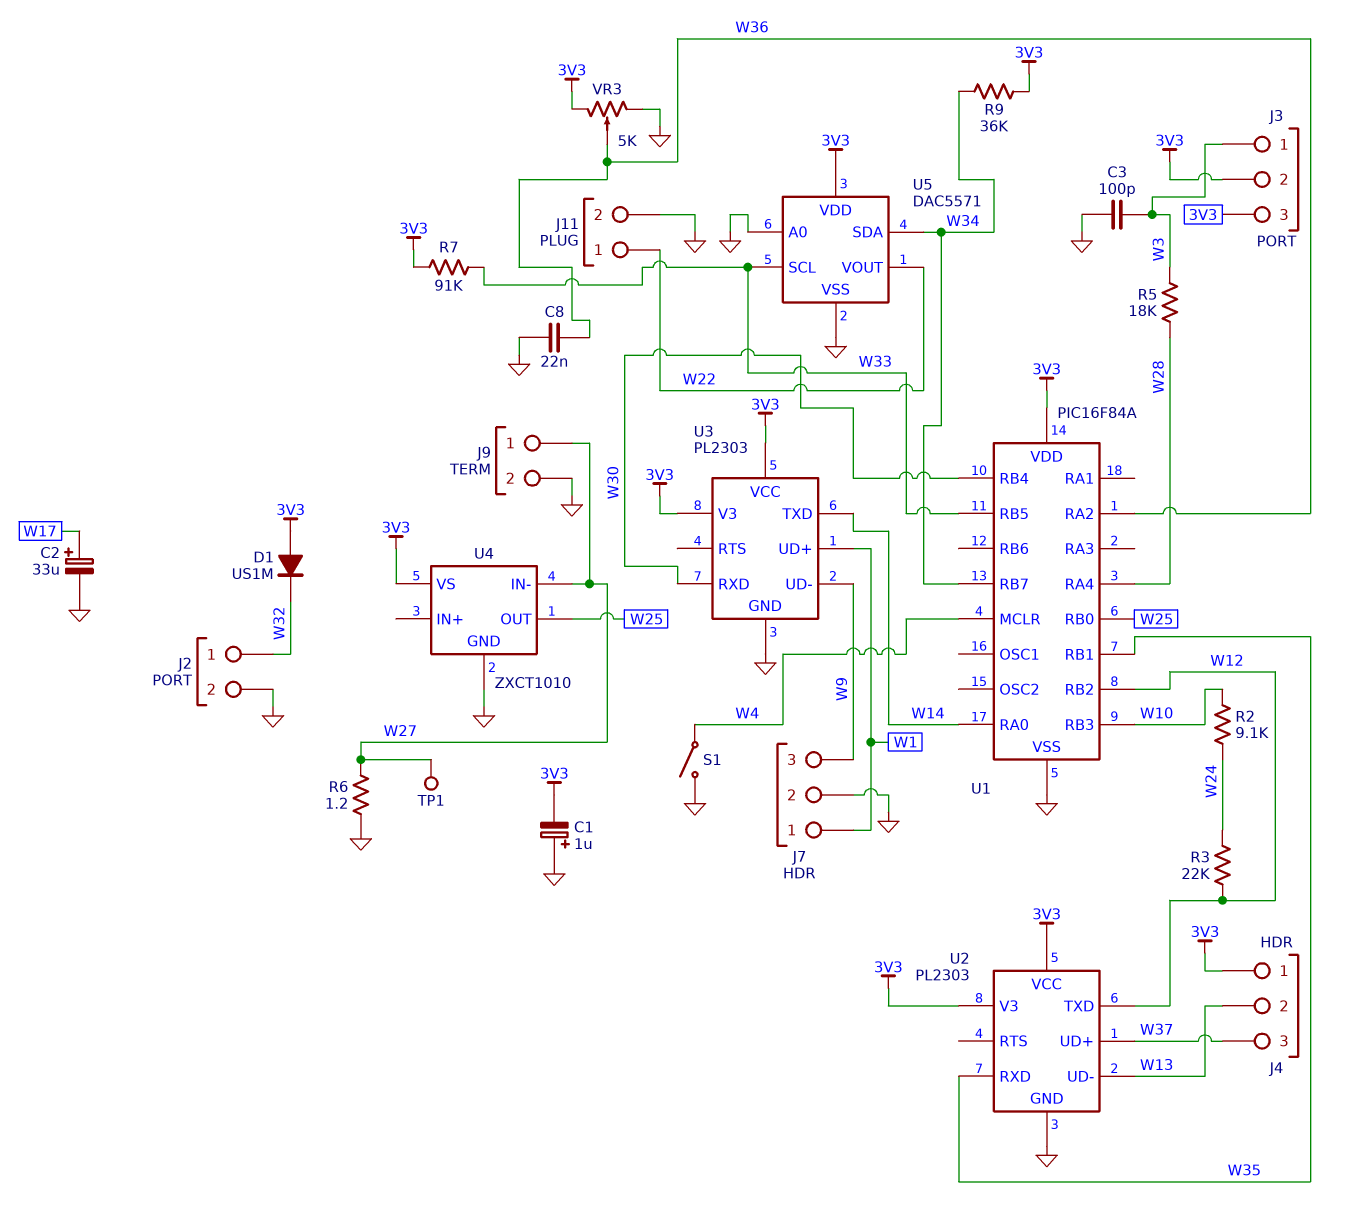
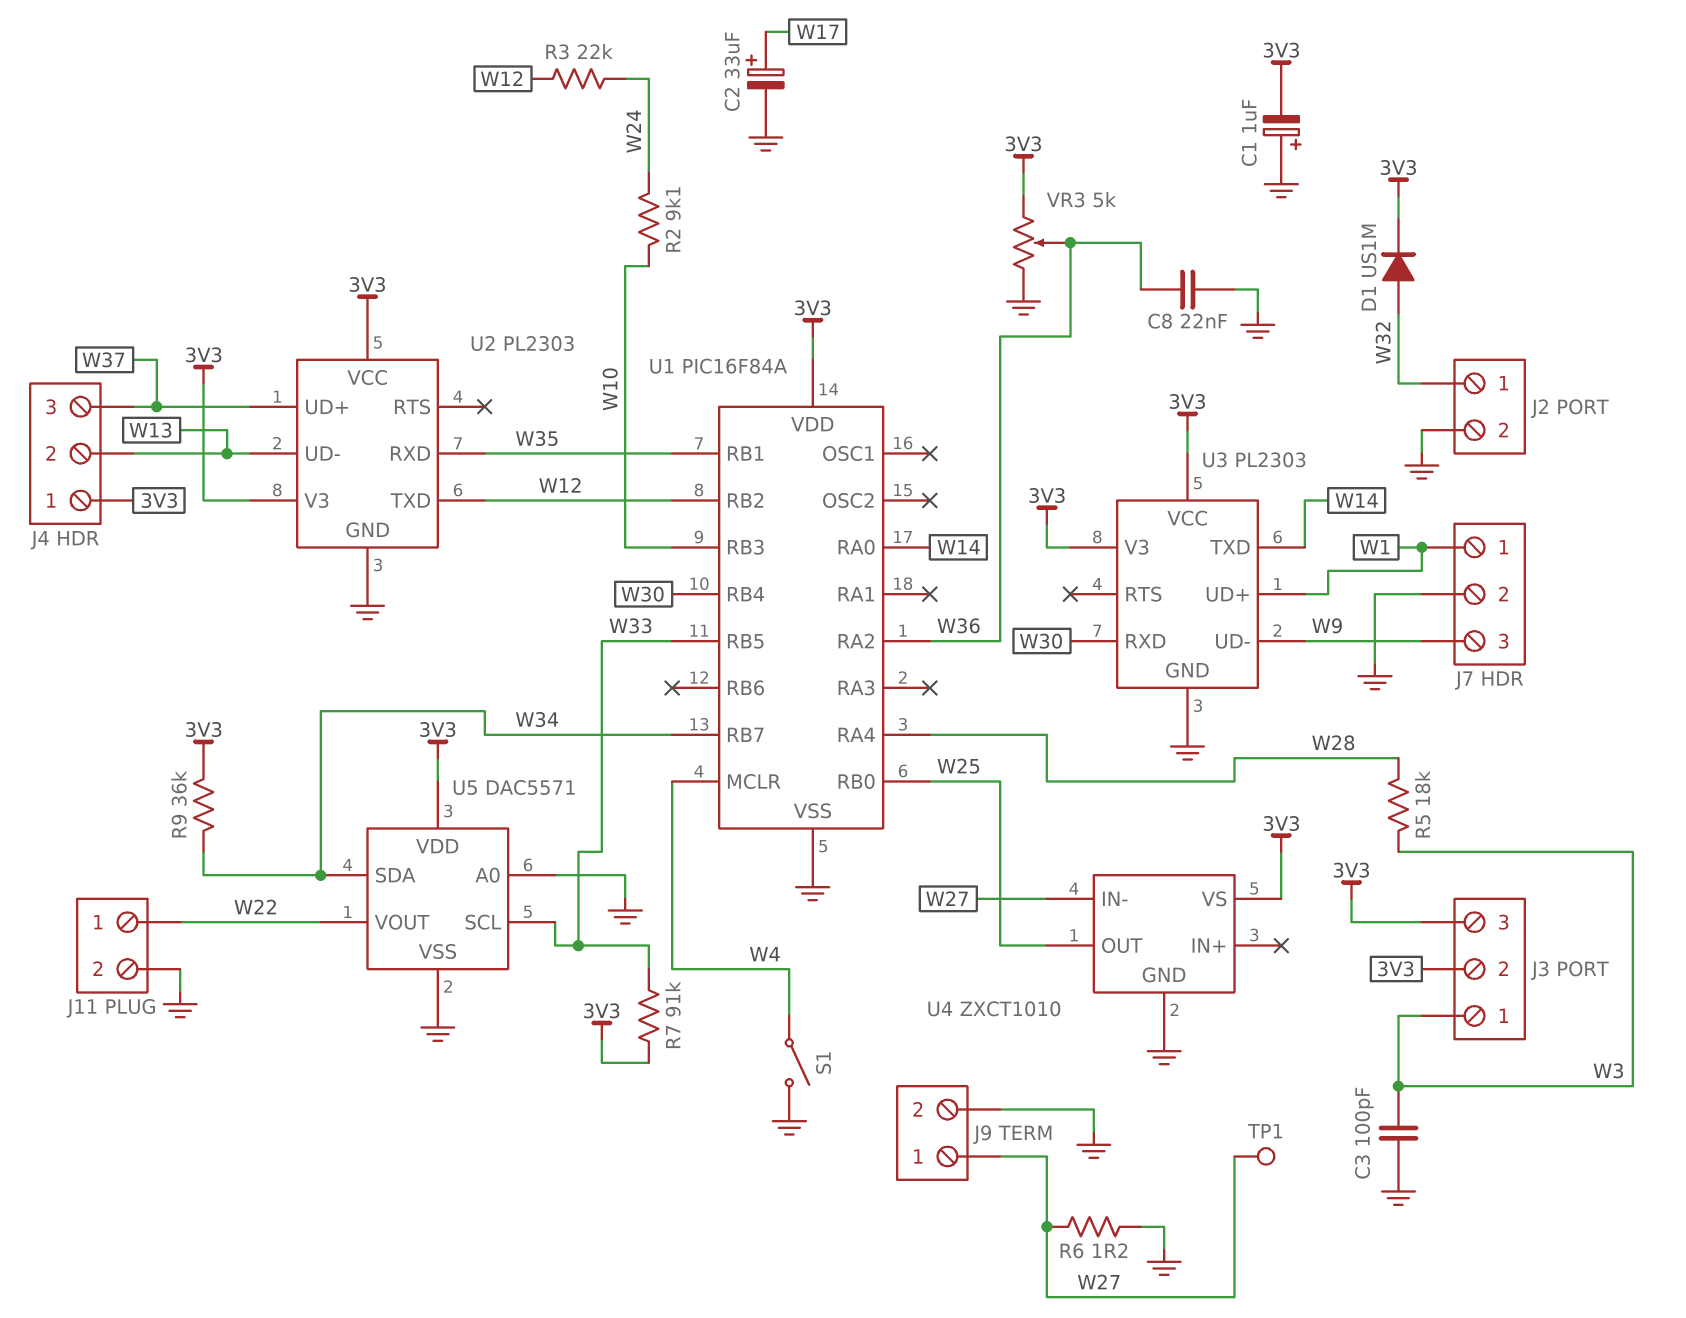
D1: diode US1M (A 3V3, K W32) -> diode US1M (A W32, K 3V3)

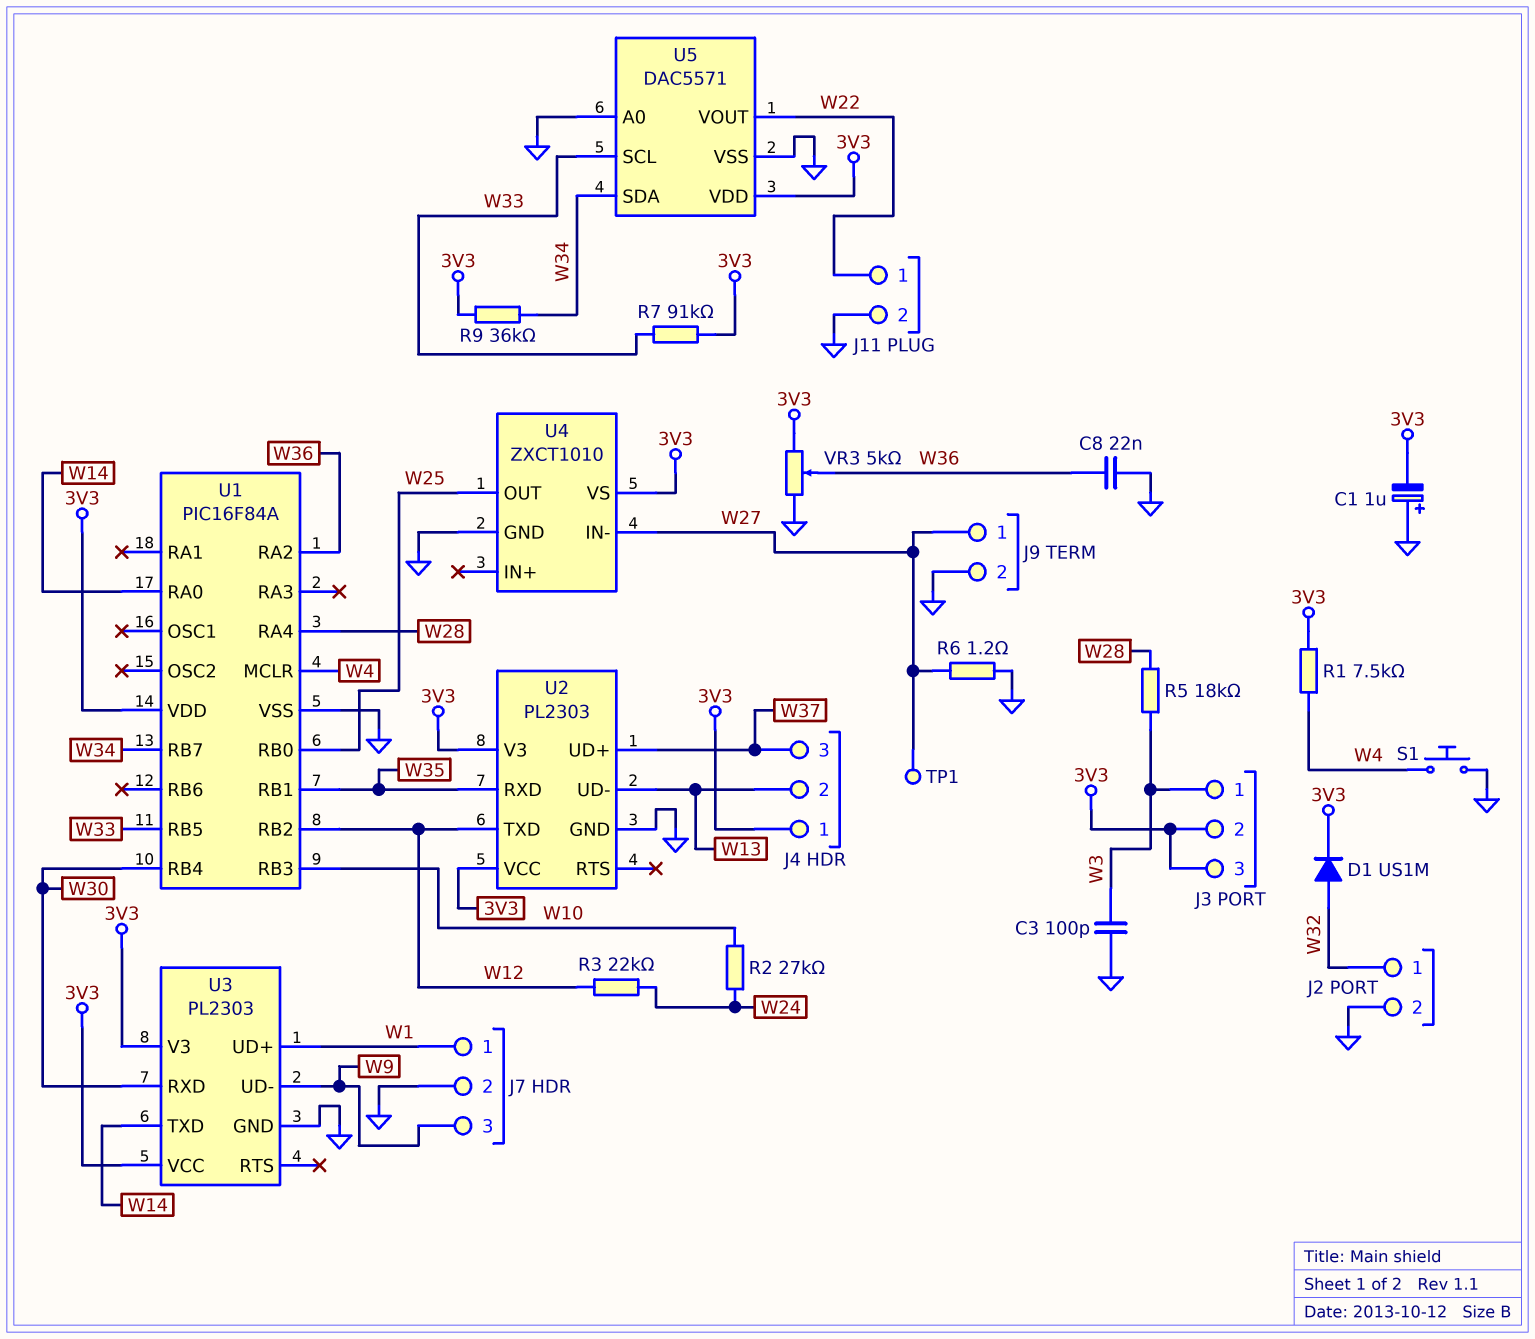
C2: 33uF (plus W17, minus GND) -> none
R1: none -> 7.5k (3V3, W4)
R2: 9.1k (W10, W24) -> 27k (W10, W24)
S1: switch (GND, W4) -> button (GND, W4)

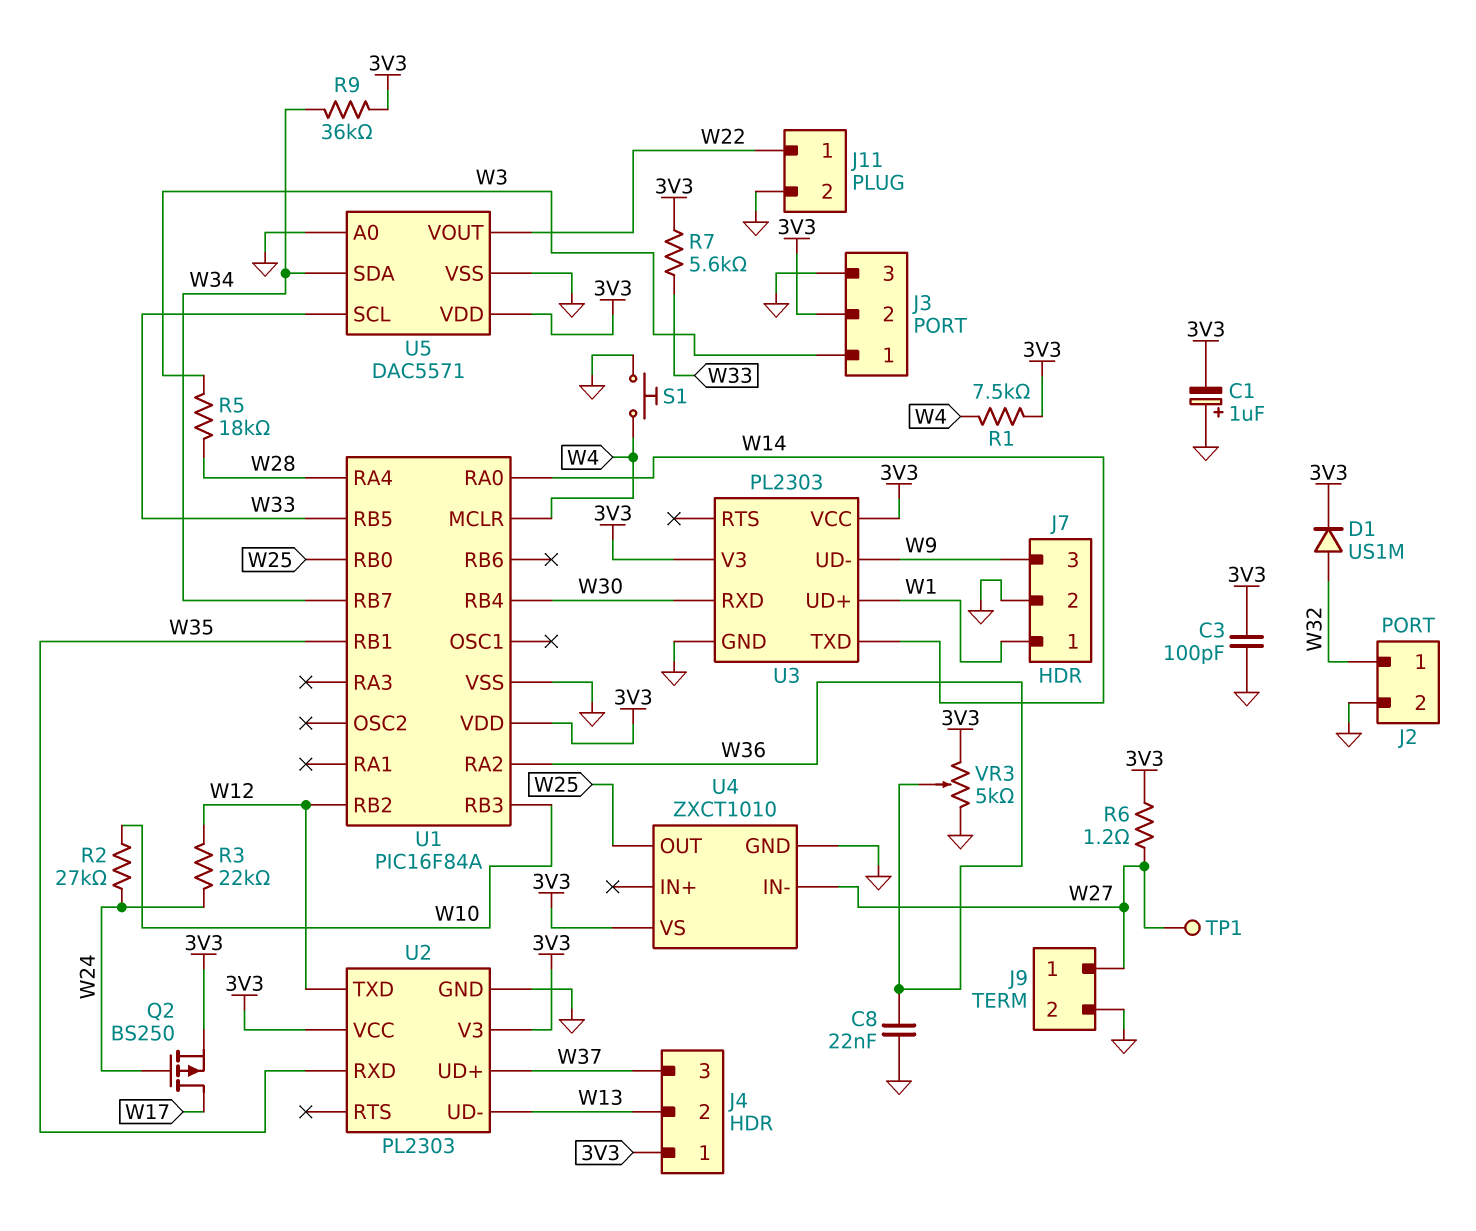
C3: 100pF (GND, W3) -> 100pF (3V3, GND)
J3 pin 3: 3V3 -> GND
Q2: none -> PMOS BS250 (G W24, D W17, S 3V3)
R6: 1.2 (GND, W27) -> 1.2 (3V3, W27)
R7: 91k (3V3, W33) -> 5.6k (3V3, W33)

